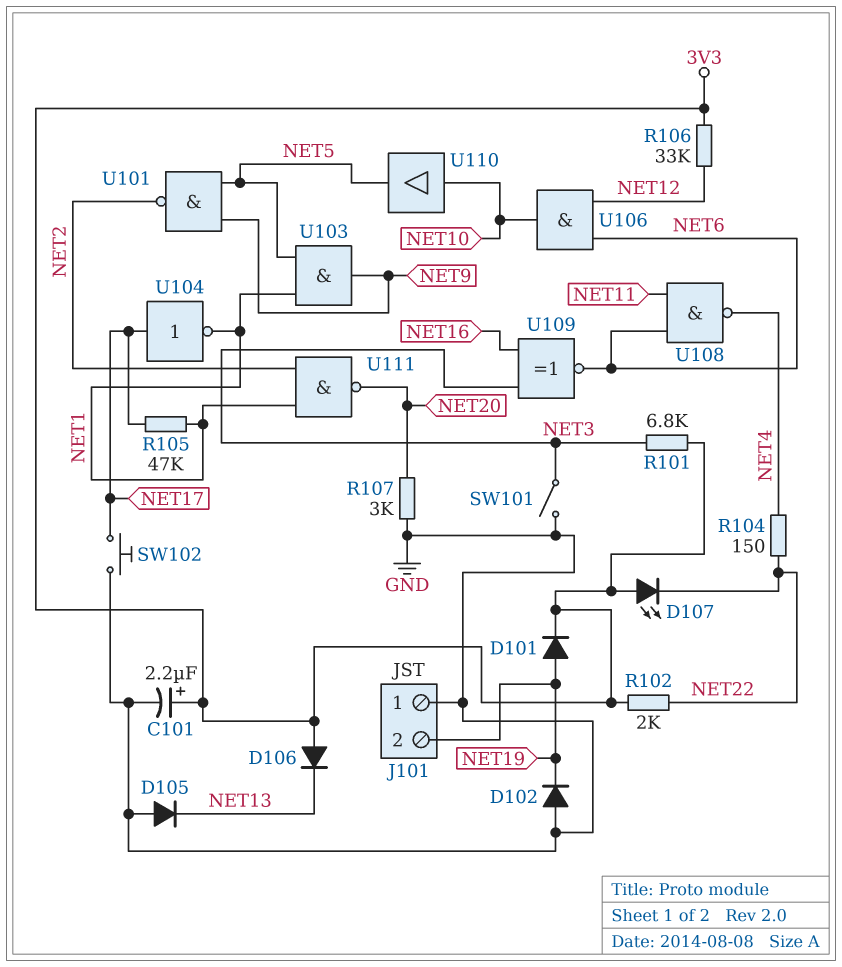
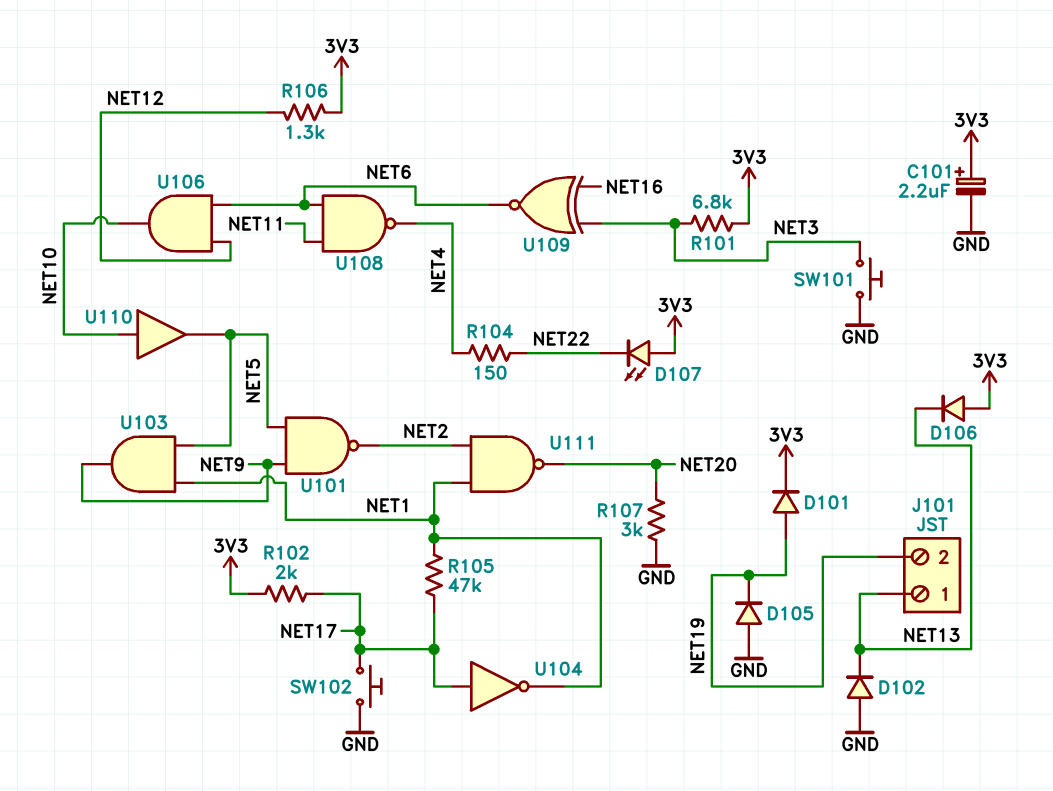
D102: diode (A GND, K NET19) -> diode (A GND, K NET13)
D105: diode (A GND, K NET13) -> diode (A GND, K NET19)
J101 pin 1: GND -> NET13
R102: 2k (3V3, NET22) -> 2k (3V3, NET17)
R106: 33k (3V3, NET12) -> 1.3k (3V3, NET12)
SW101: switch (GND, NET3) -> button (GND, NET3)

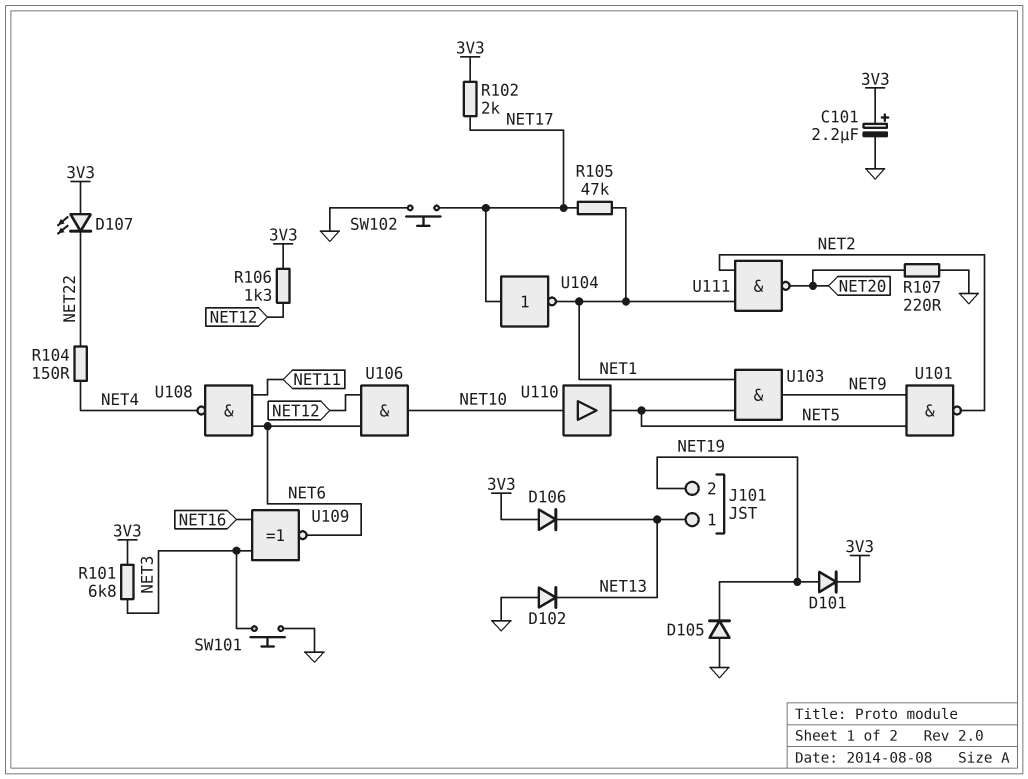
R107: 3k (GND, NET20) -> 220 (GND, NET20)

